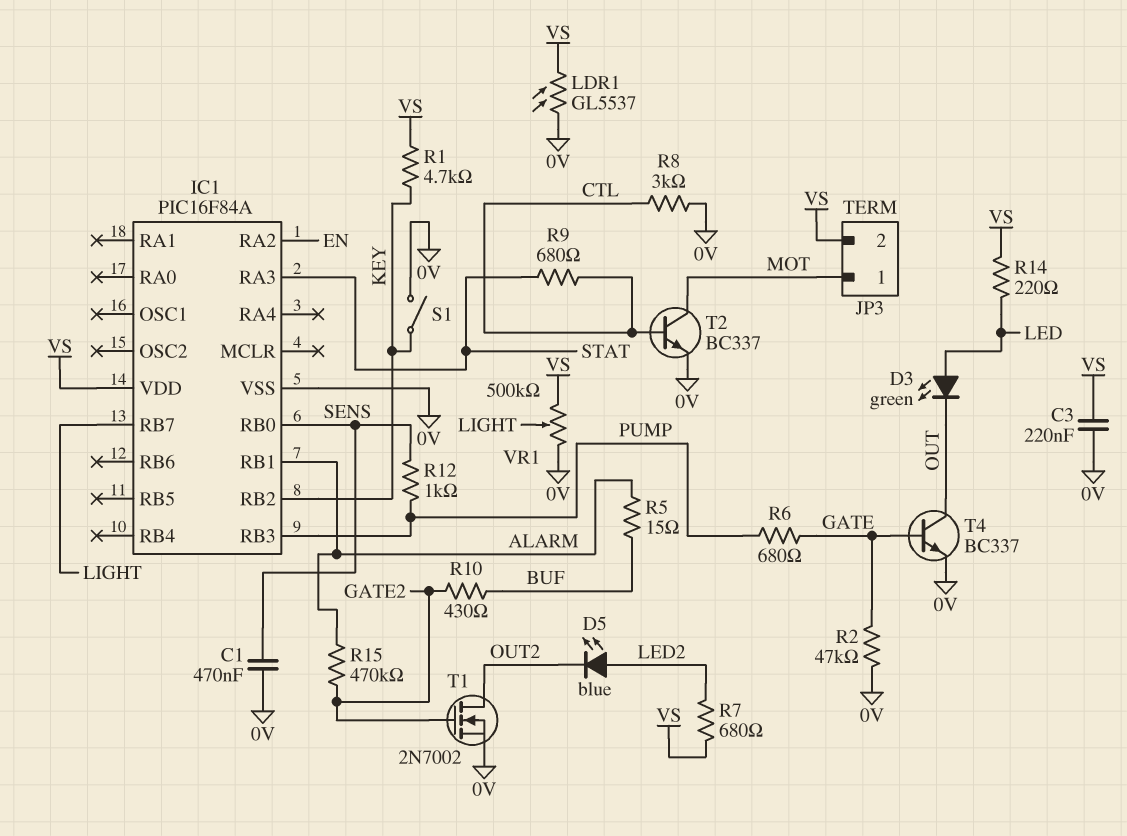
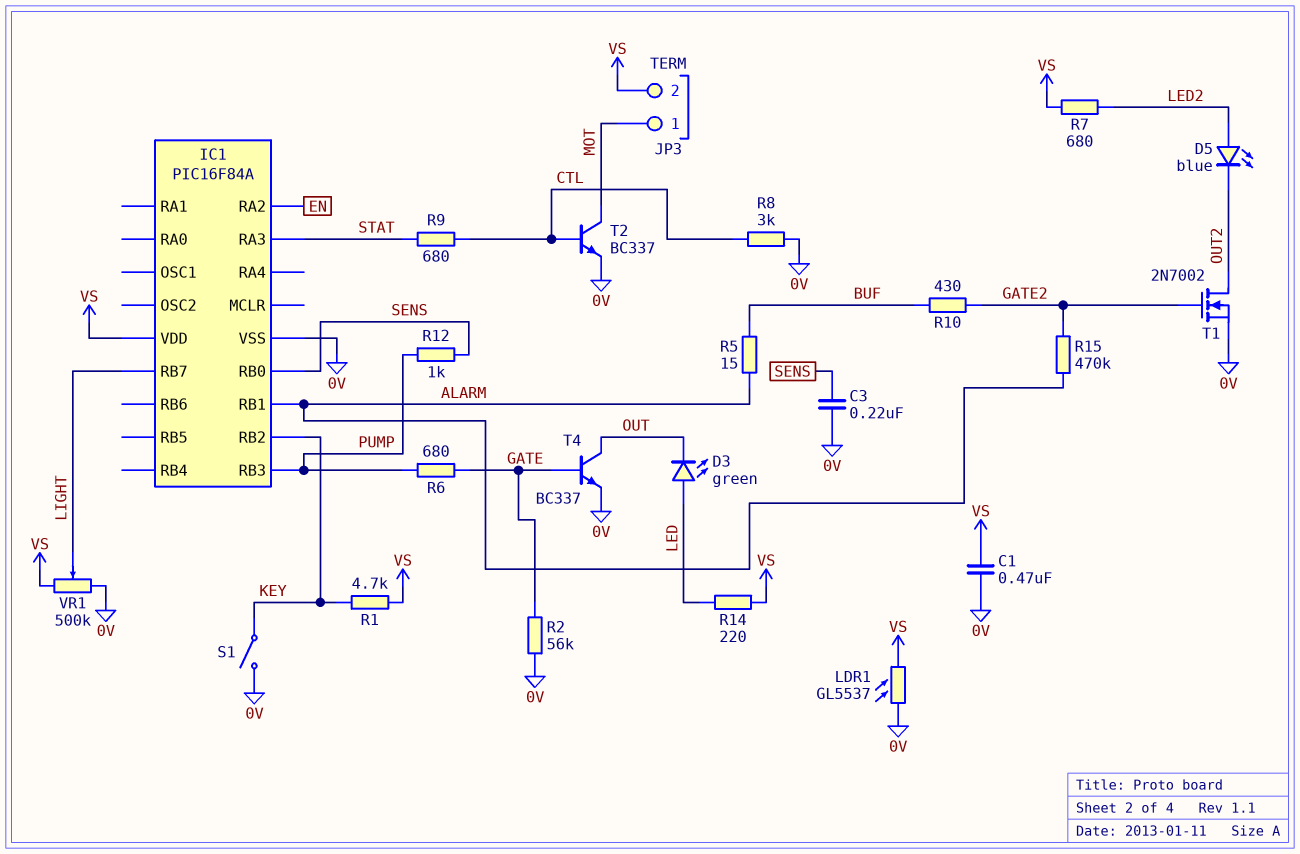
C1: 470nF (0V, SENS) -> 470nF (0V, VS)
C3: 220nF (0V, VS) -> 220nF (0V, SENS)
R2: 47k (0V, GATE) -> 56k (0V, GATE)

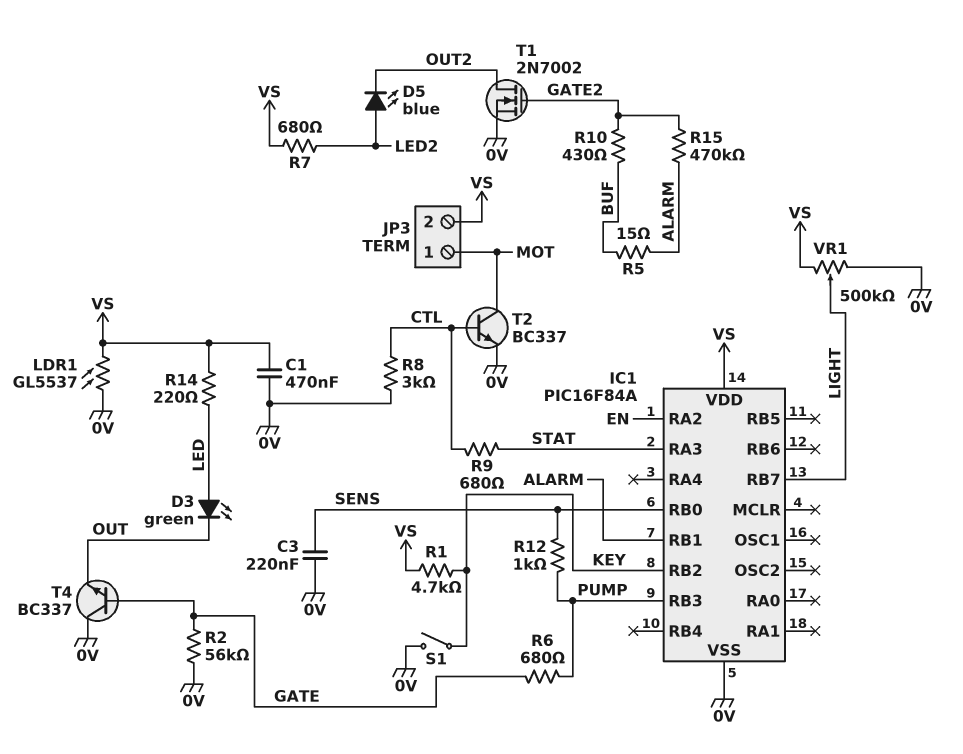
T4: NPN BC337 (B GATE, C OUT, E 0V) -> NPN BC337 (B GATE, C 0V, E OUT)

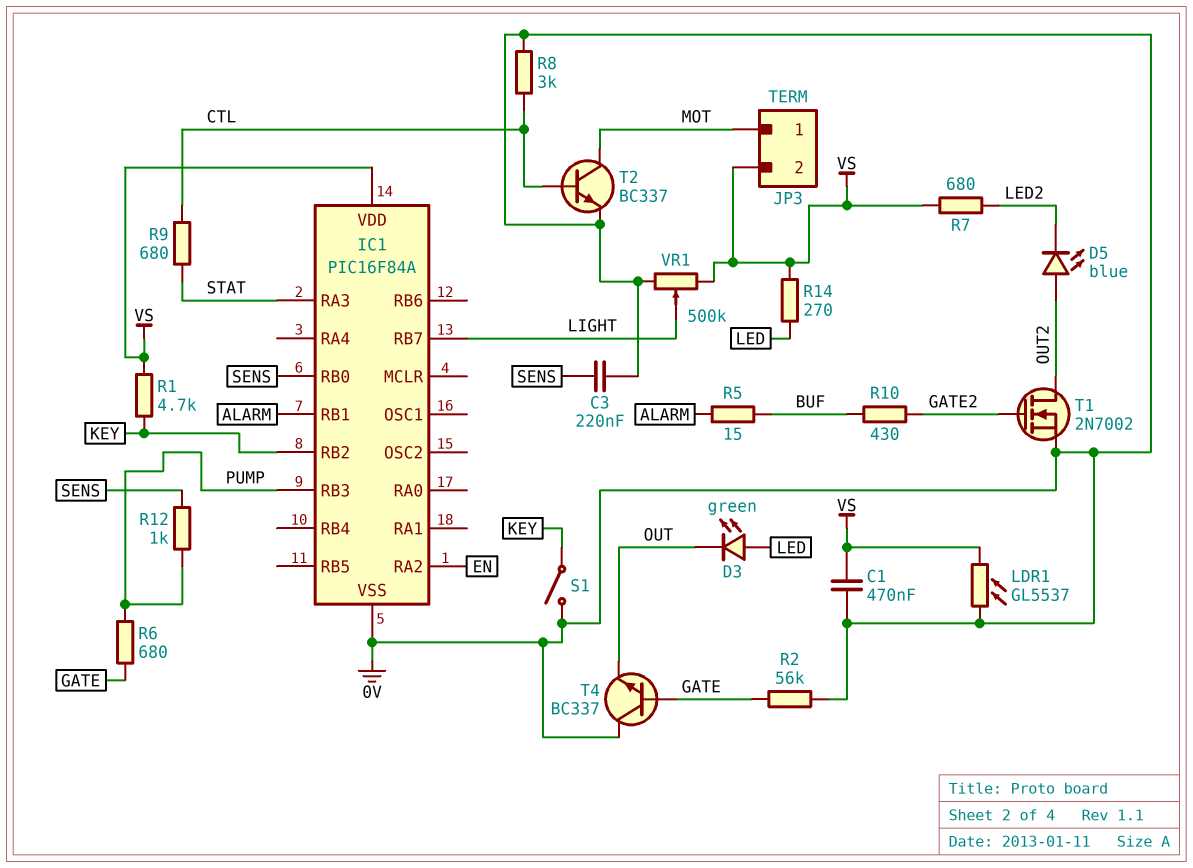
D5: LED blue (A LED2, K OUT2) -> LED blue (A OUT2, K LED2)
R14: 220 (LED, VS) -> 270 (LED, VS)
R15: 470k (ALARM, GATE2) -> none

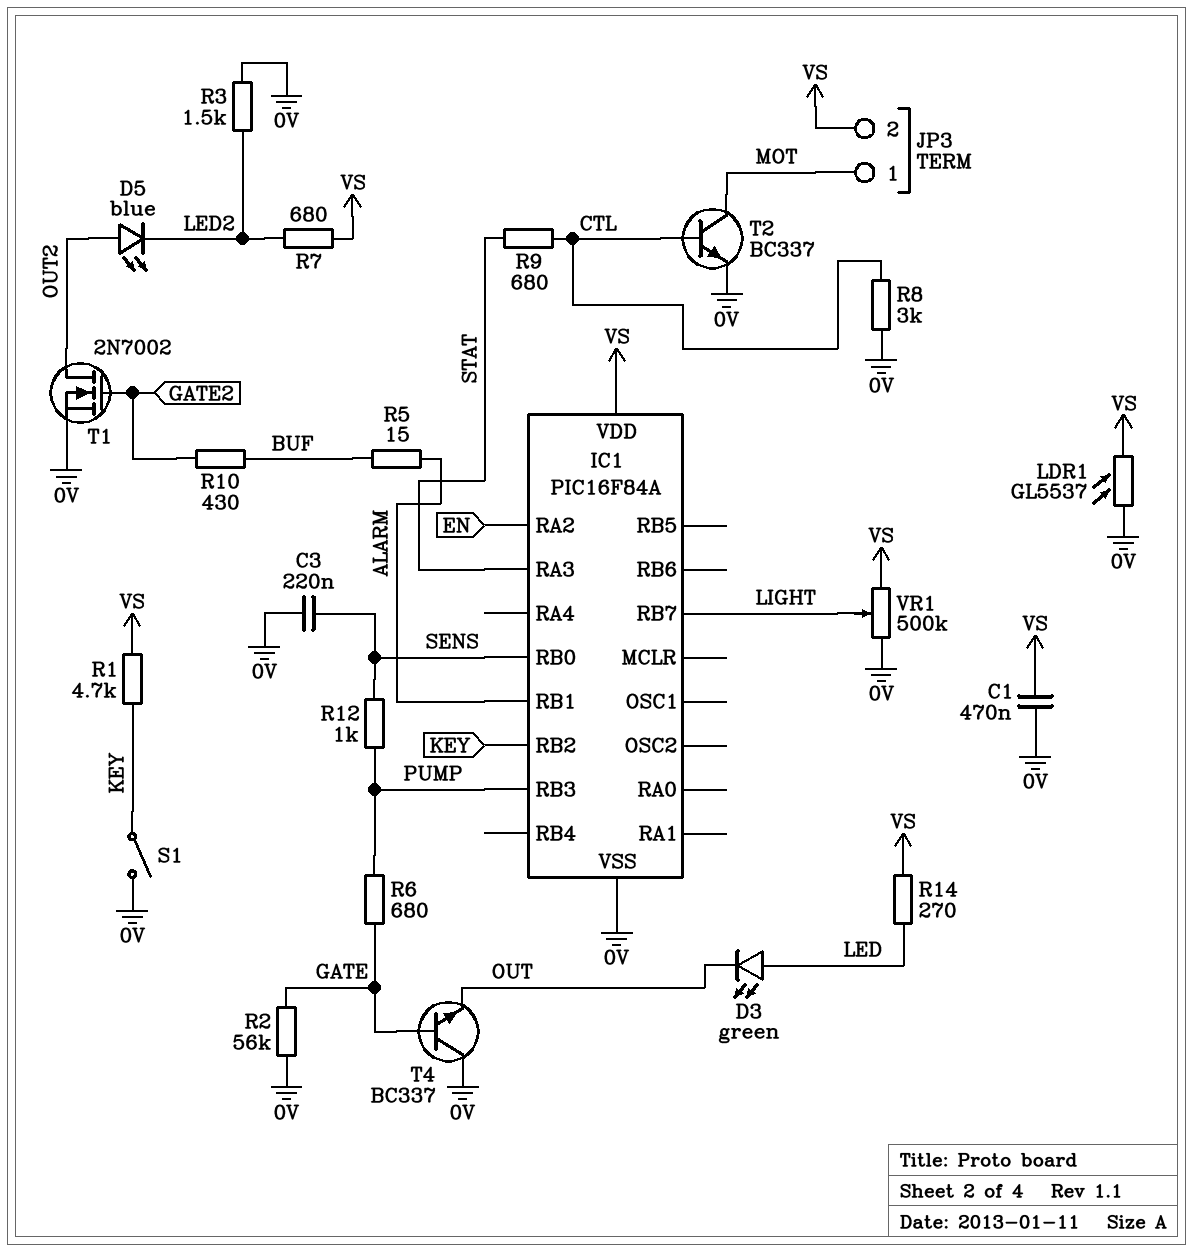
R3: none -> 1.5k (0V, LED2)

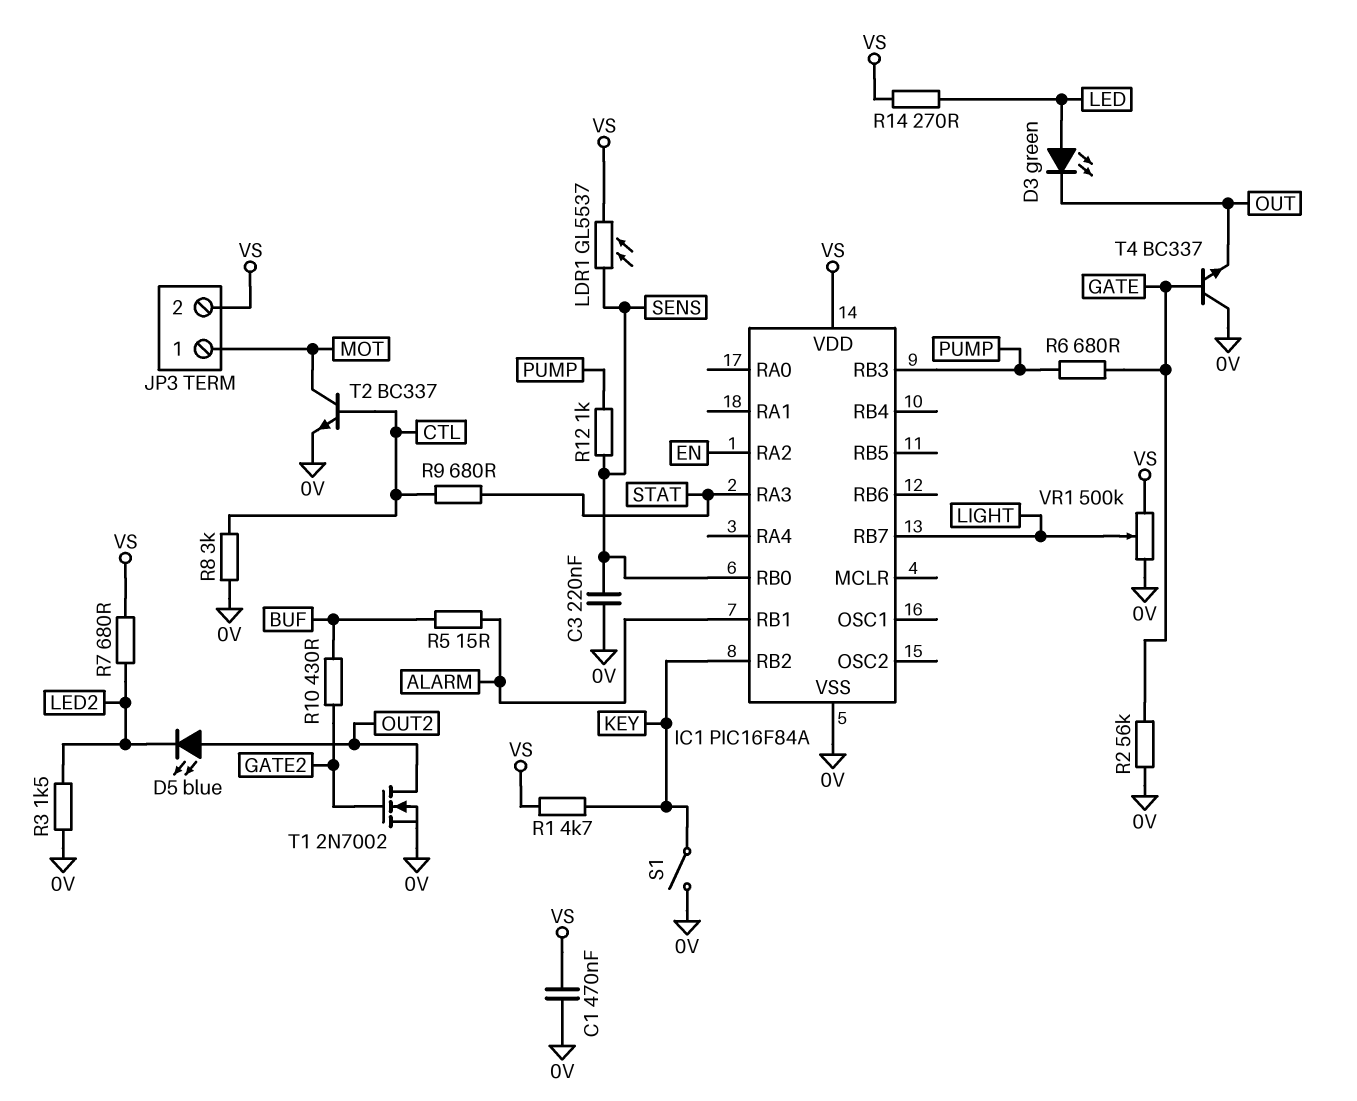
LDR1: GL5537 (0V, VS) -> GL5537 (SENS, VS)

